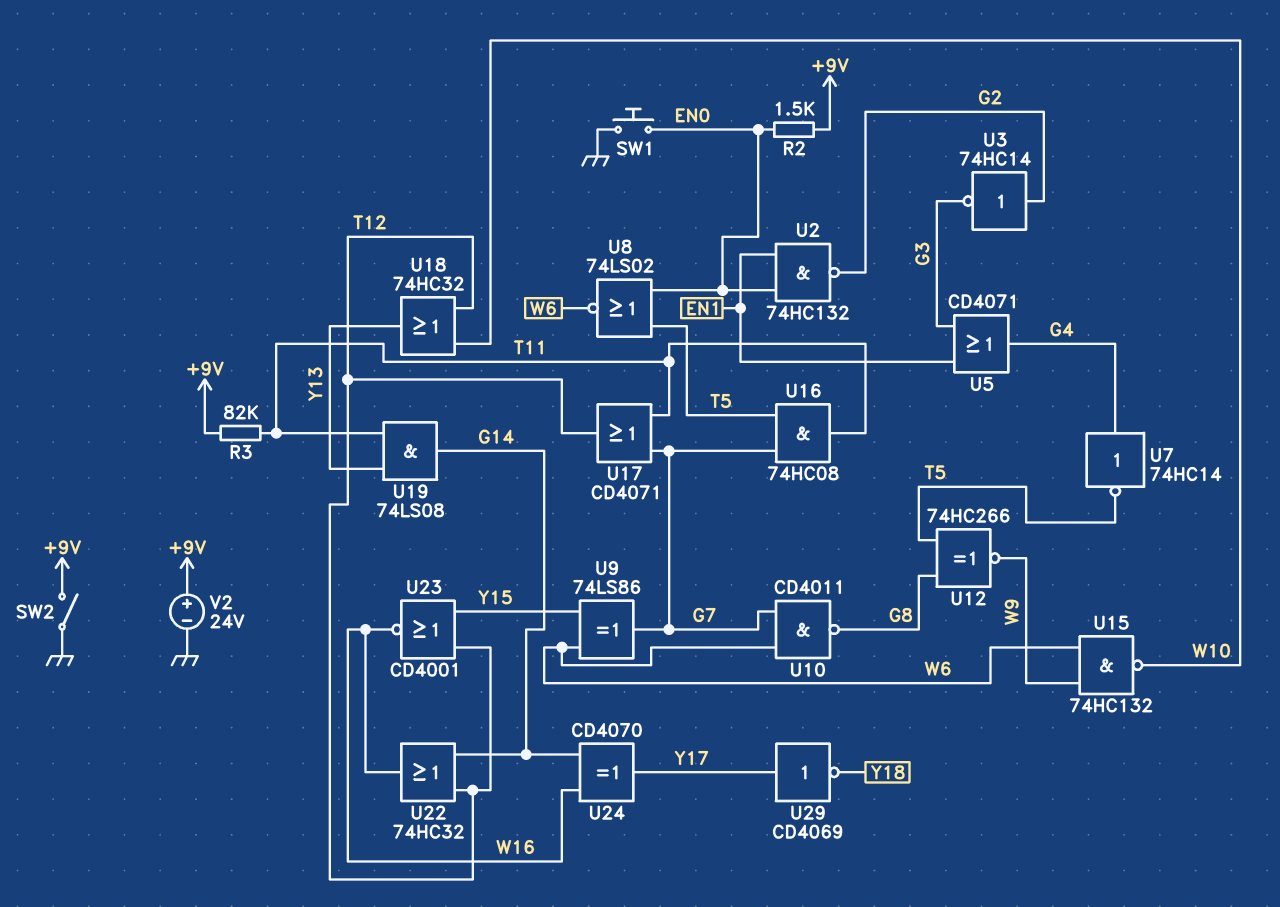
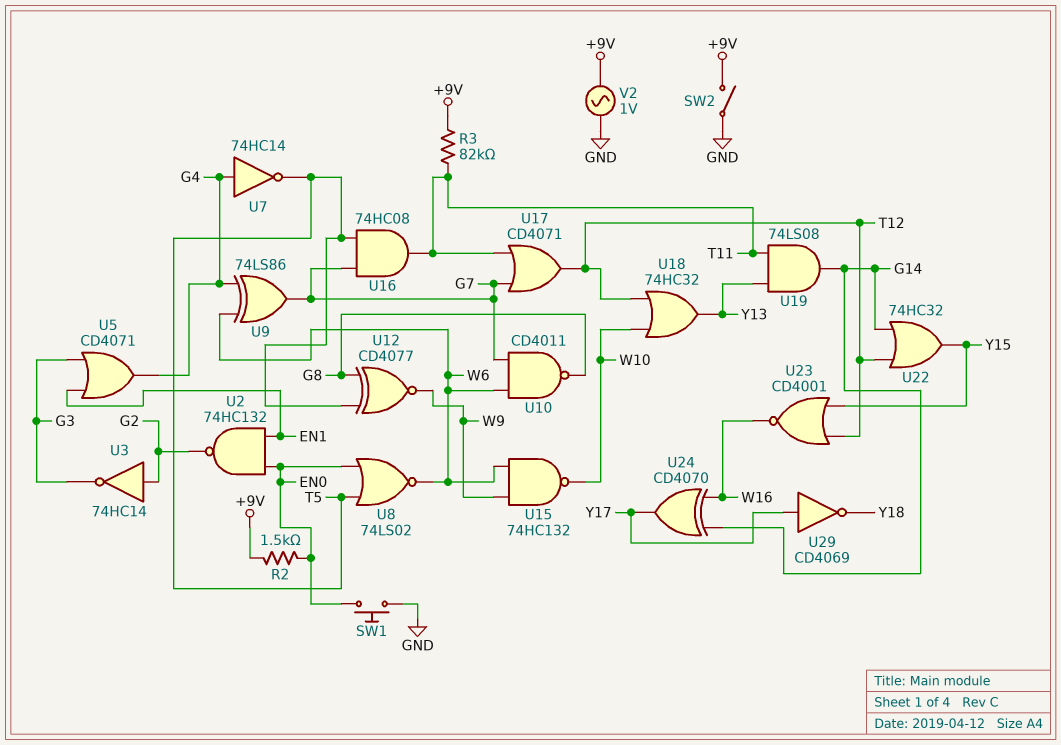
U9: XOR 74LS86 (in W6, in Y15, out G7) -> XOR 74LS86 (in G4, in W6, out G7)
U12: XNOR 74HC266 (in G8, in T5, out W9) -> XNOR CD4077 (in G8, in T5, out W9)
U22: OR 74HC32 (in G14, in T12, out W16) -> OR 74HC32 (in G14, in T12, out Y15)
V2: 24V (plus +9V, minus GND) -> AC 1V (+9V, GND)

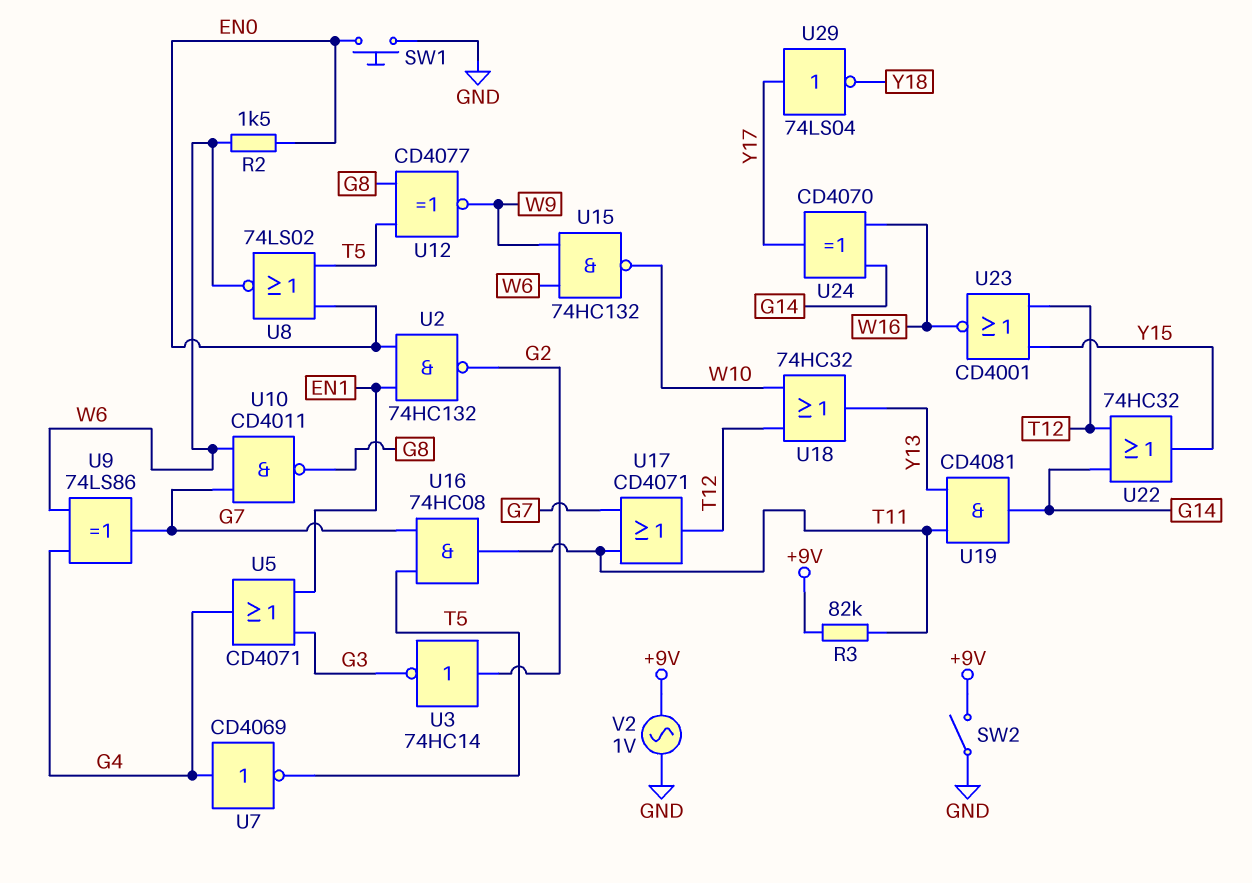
R2: 1.5k (+9V, EN0) -> 1.5k (EN0, W6)
U7: NOT 74HC14 (in G4, out T5) -> NOT CD4069 (in G4, out T5)
U19: AND 74LS08 (in T11, in Y13, out G14) -> AND CD4081 (in T11, in Y13, out G14)
U29: NOT CD4069 (in Y17, out Y18) -> NOT 74LS04 (in Y17, out Y18)

